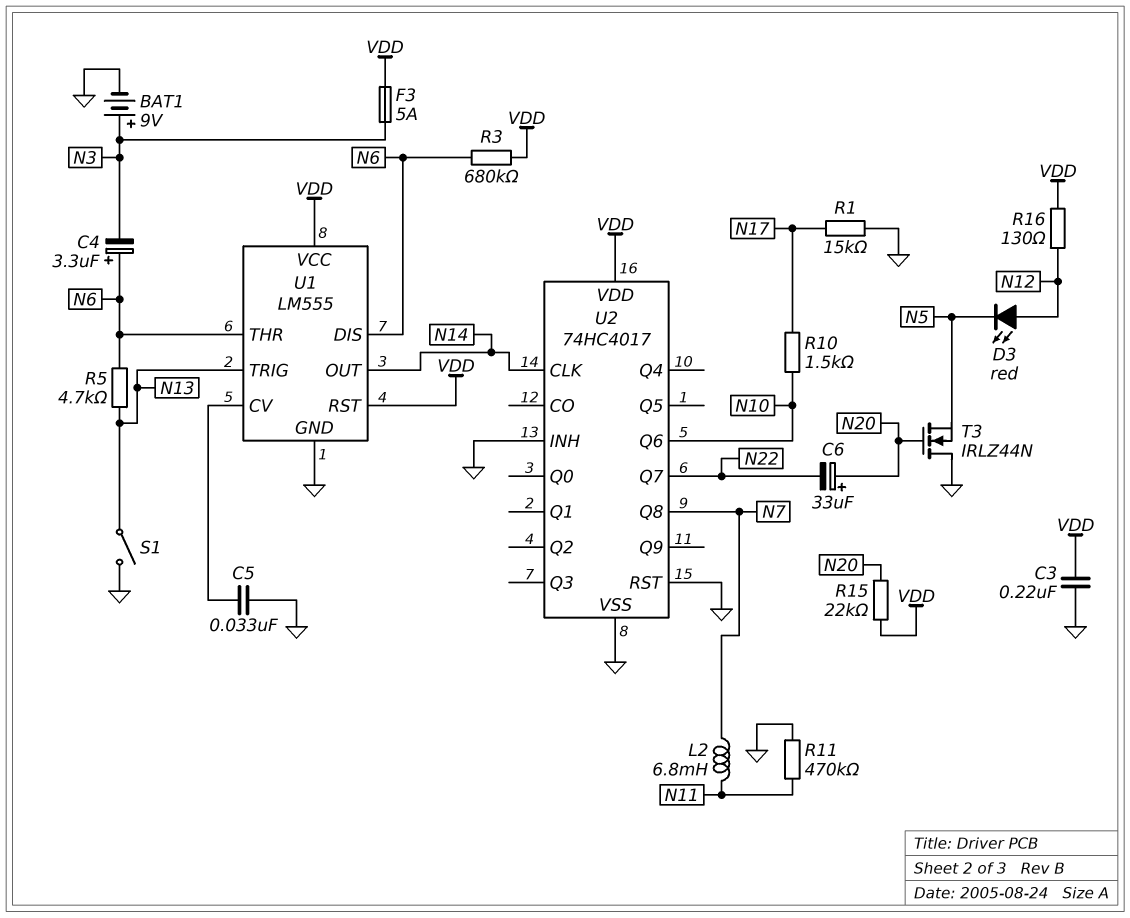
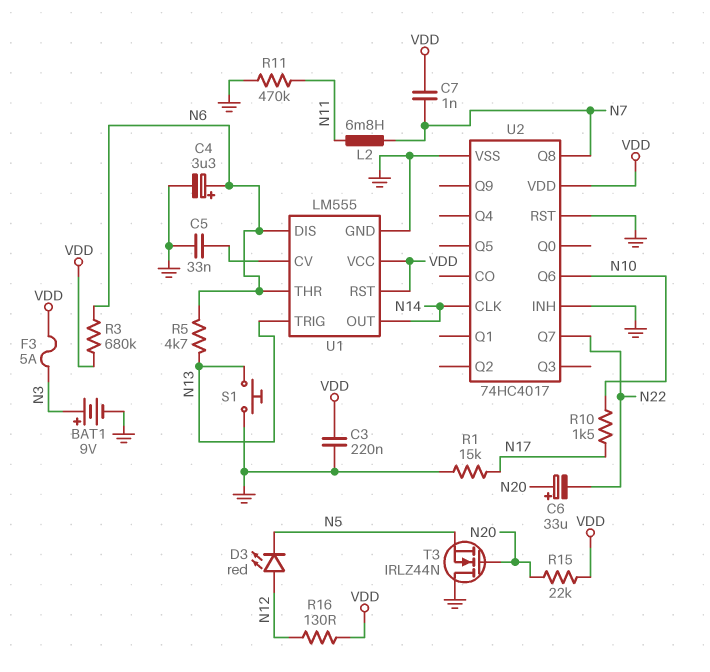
C4: 3.3uF (plus N6, minus N3) -> 3.3uF (plus N6, minus GND)
C7: none -> 1nF (N7, VDD)
S1: switch (GND, N13) -> button (GND, N13)

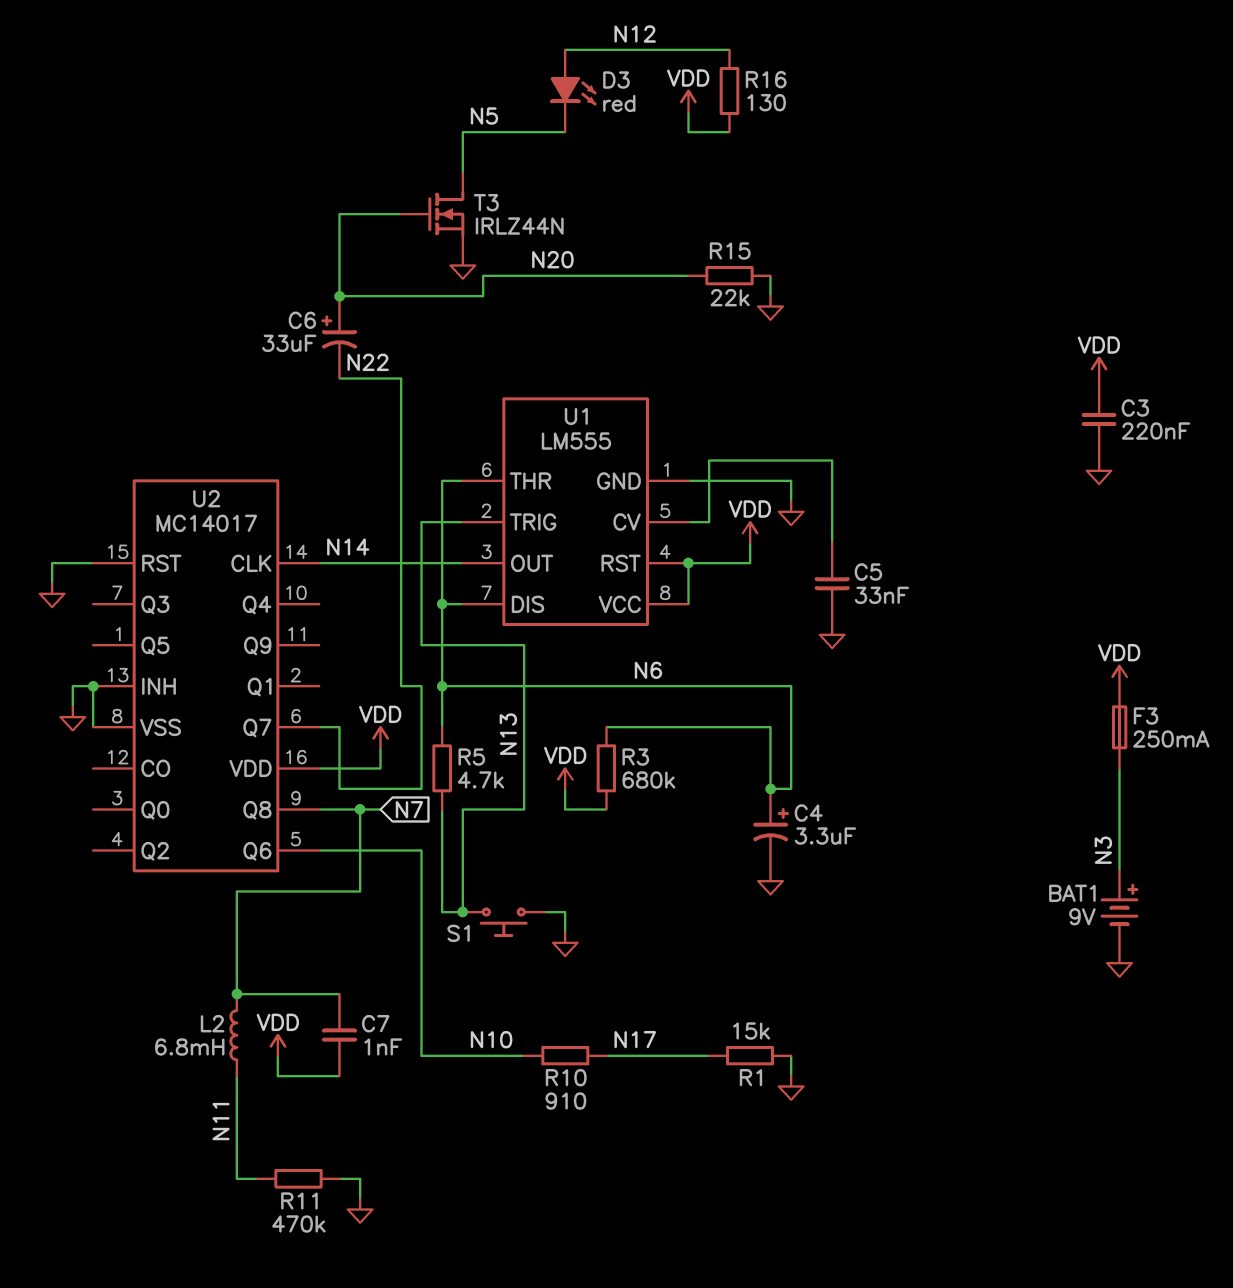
F3: 5A (N3, VDD) -> 250mA (N3, VDD)
R10: 1.5k (N10, N17) -> 910 (N10, N17)
R15: 22k (N20, VDD) -> 22k (GND, N20)
T3: NMOS IRLZ44N (G N20, D GND, S N5) -> NMOS IRLZ44N (G N20, D N5, S GND)
U2: 74HC4017 -> MC14017

